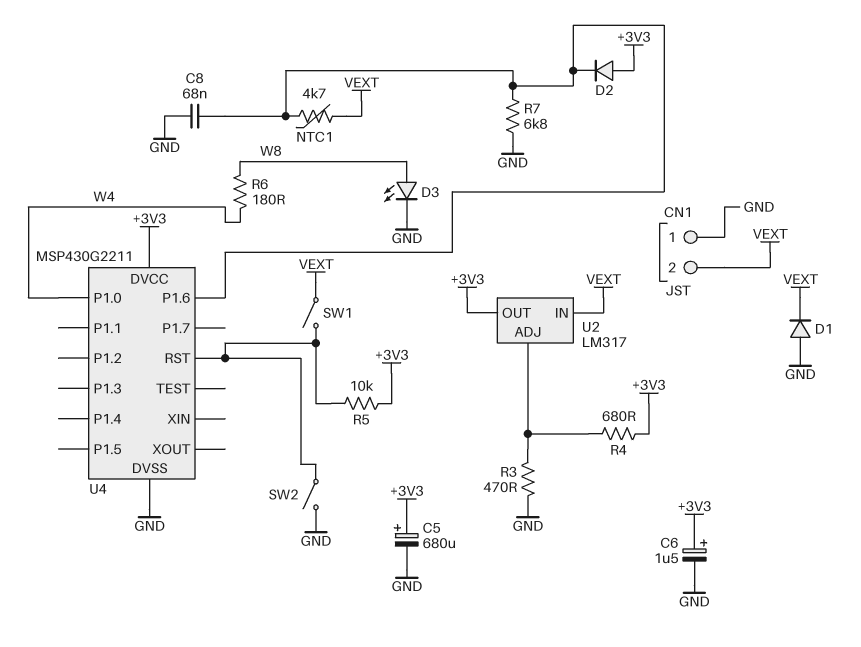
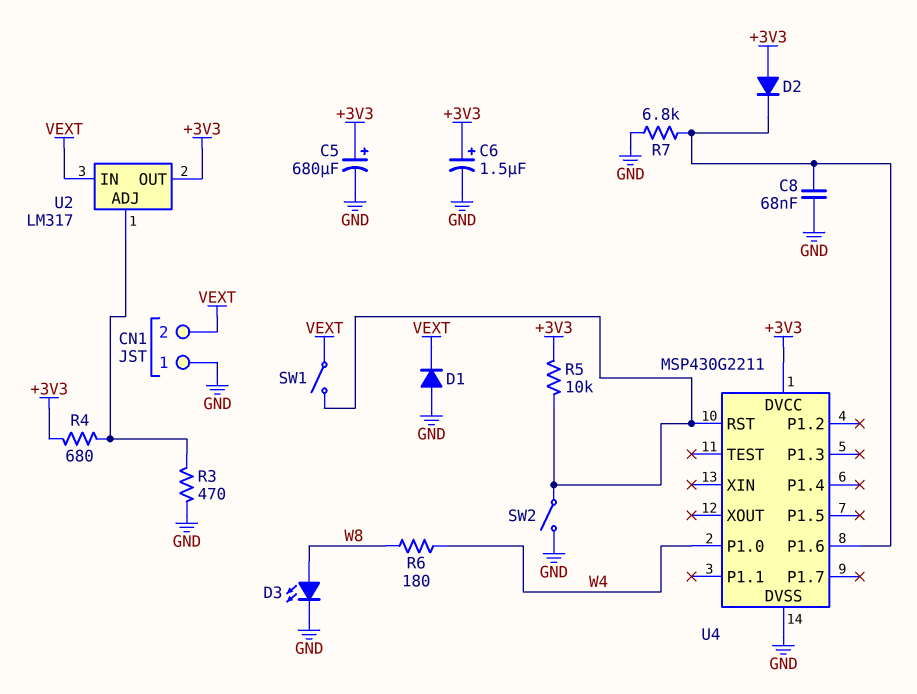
NTC1: 4.7k (U4/P1.6, VEXT) -> none

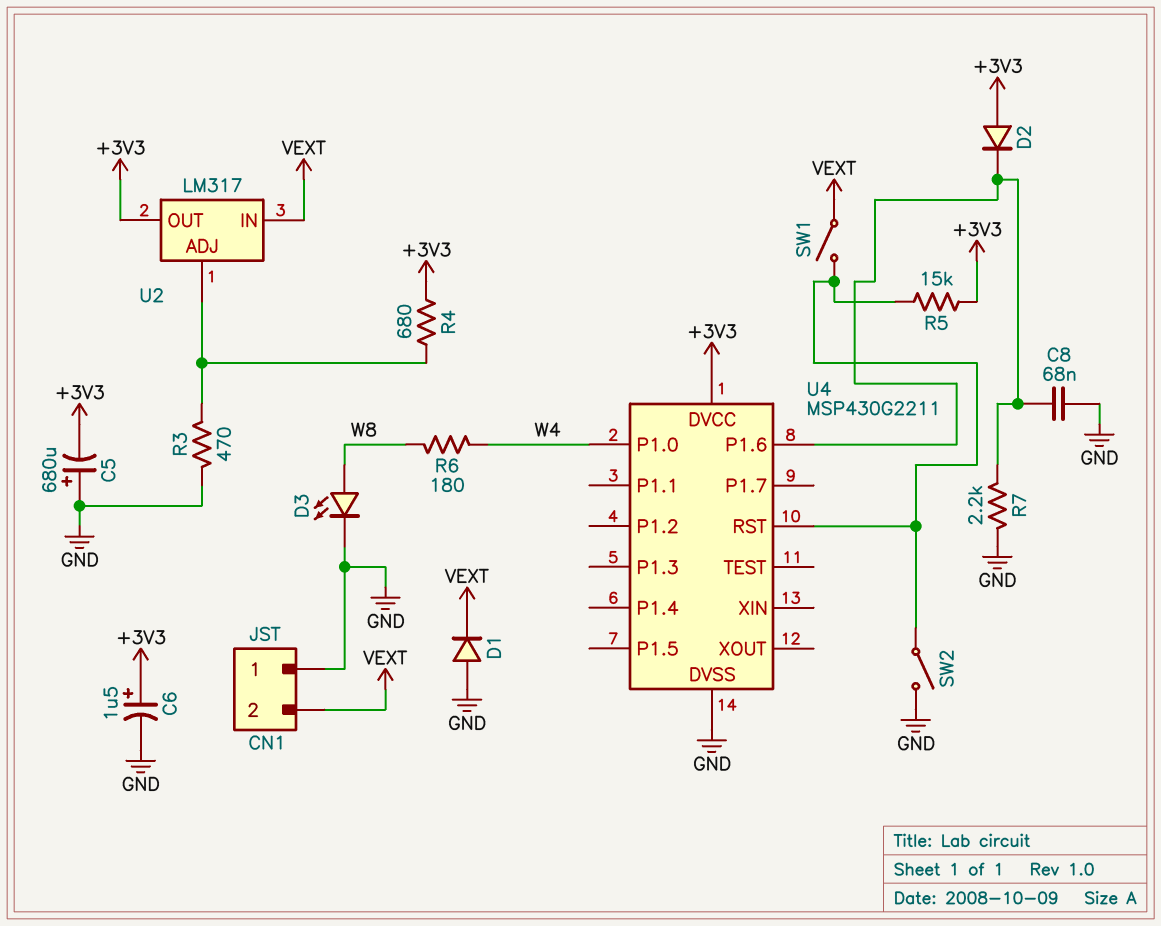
C5: 680uF (plus +3V3, minus GND) -> 680uF (plus GND, minus +3V3)
R5: 10k (+3V3, U4/RST) -> 15k (+3V3, U4/RST)
R7: 6.8k (GND, U4/P1.6) -> 2.2k (GND, U4/P1.6)

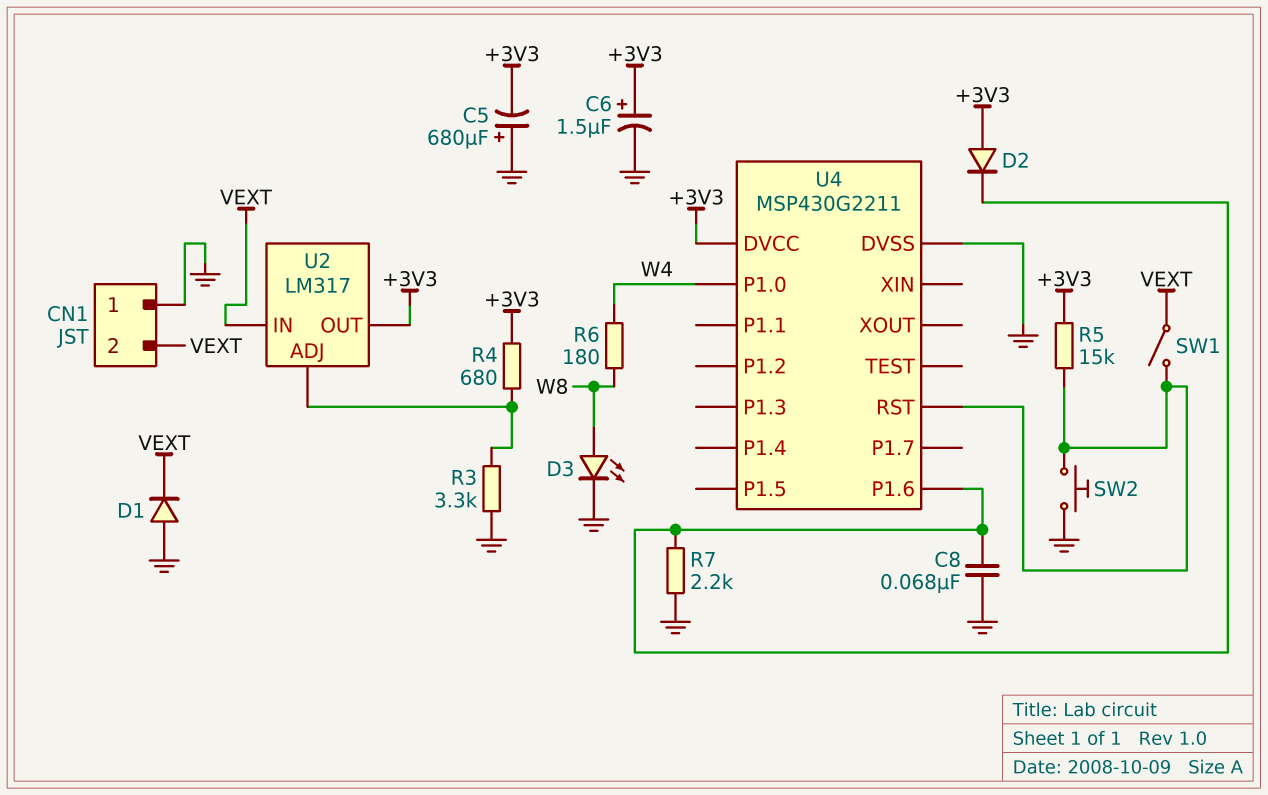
R3: 470 (GND, U2/ADJ) -> 3.3k (GND, U2/ADJ)
SW2: switch (GND, U4/RST) -> button (GND, U4/RST)

